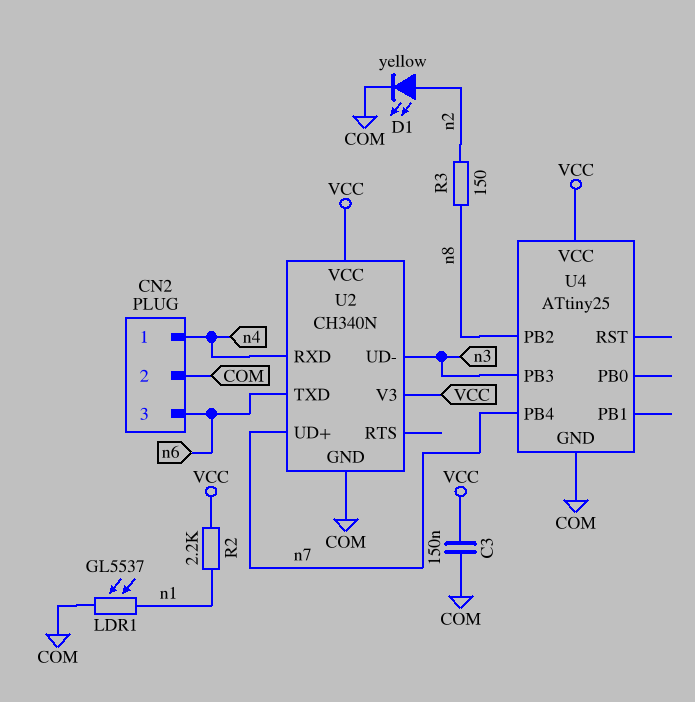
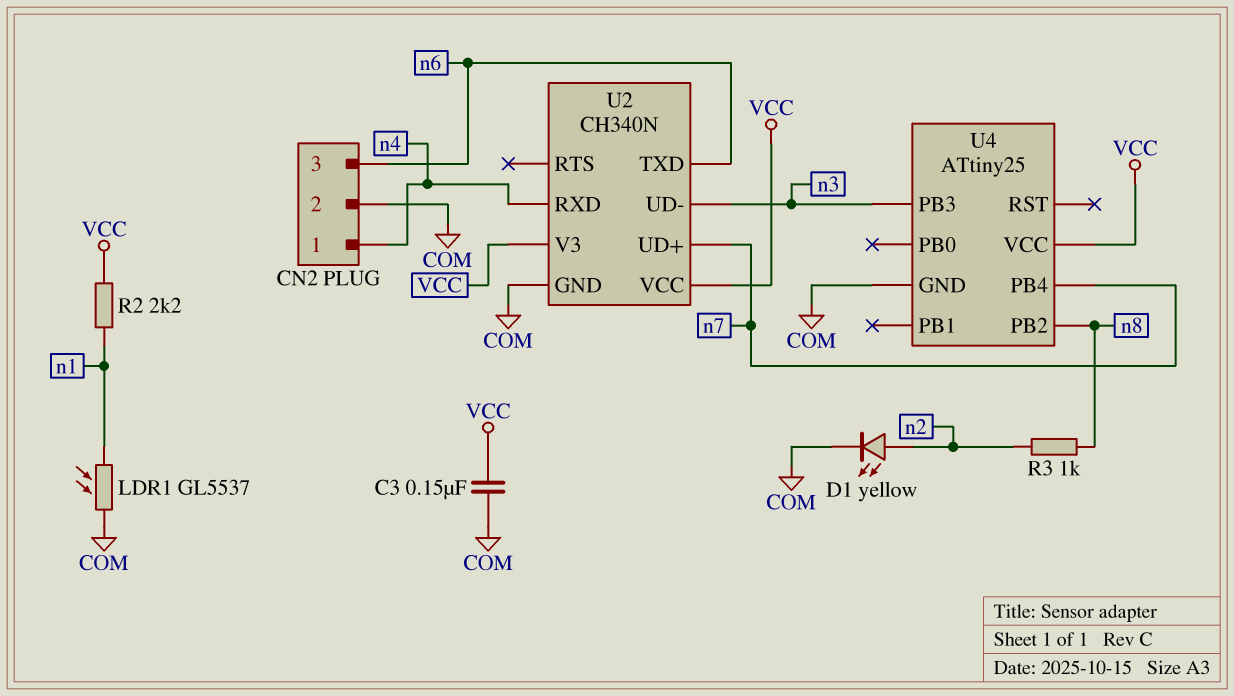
R3: 150 (n2, n8) -> 1k (n2, n8)

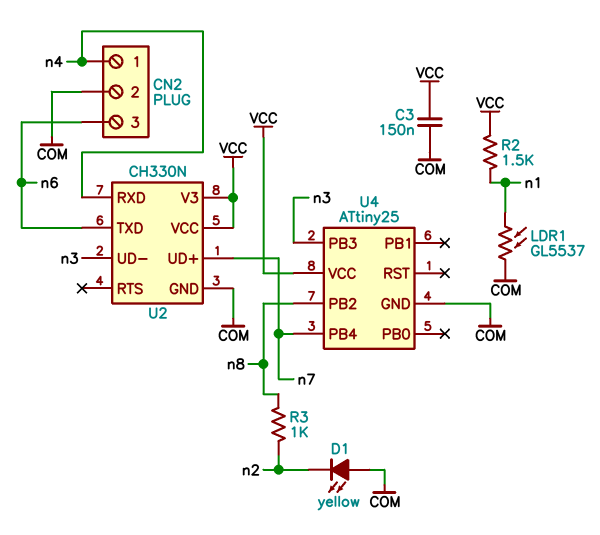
D1: LED yellow (A n2, K COM) -> LED yellow (A COM, K n2)
R2: 2.2k (VCC, n1) -> 1.5k (VCC, n1)
U2: CH340N -> CH330N

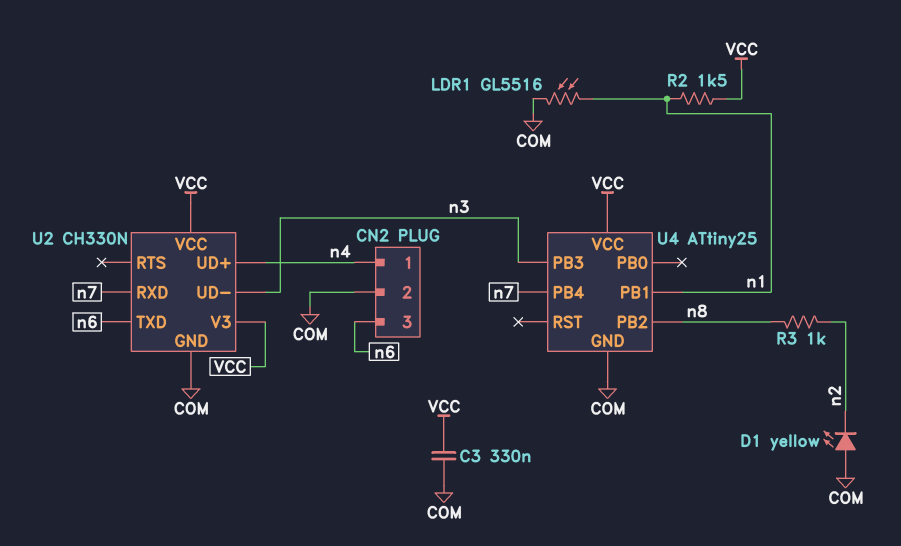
C3: 150nF (COM, VCC) -> 330nF (COM, VCC)
LDR1: GL5537 (COM, n1) -> GL5516 (COM, n1)
U2 pin RXD: n4 -> n7
U2 pin UD+: n7 -> n4
U4 pin PB1: none -> n1

